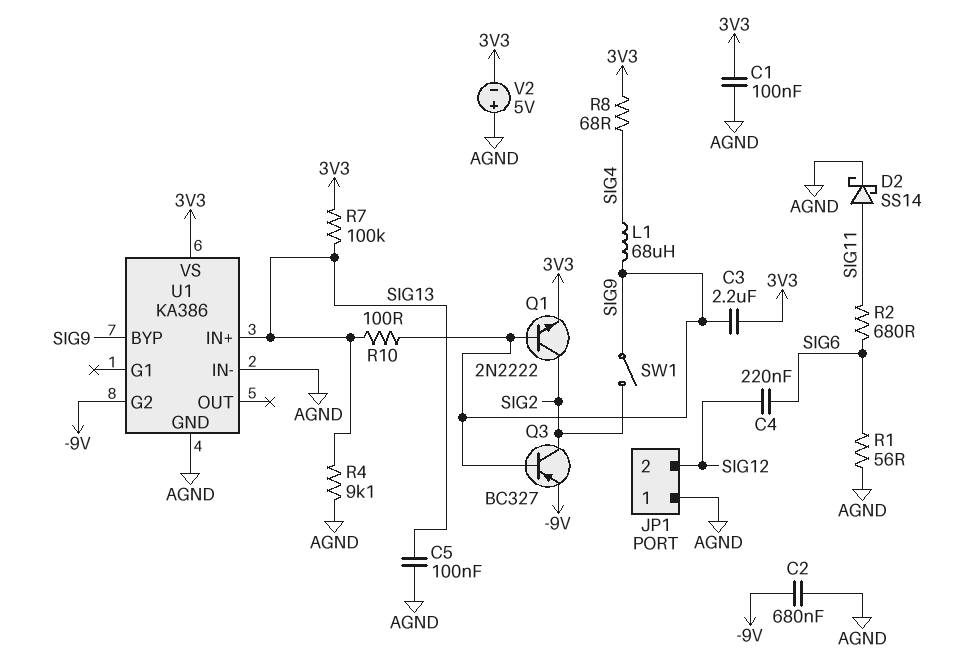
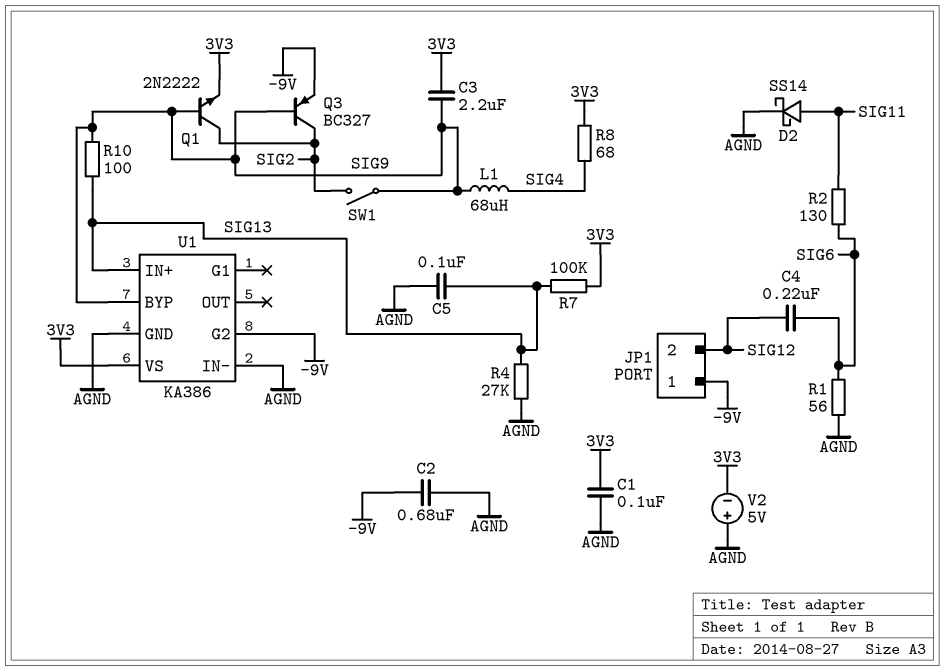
JP1 pin 1: AGND -> -9V
R2: 680 (SIG6, SIG11) -> 130 (SIG6, SIG11)
R4: 9.1k (AGND, SIG13) -> 27k (AGND, SIG13)

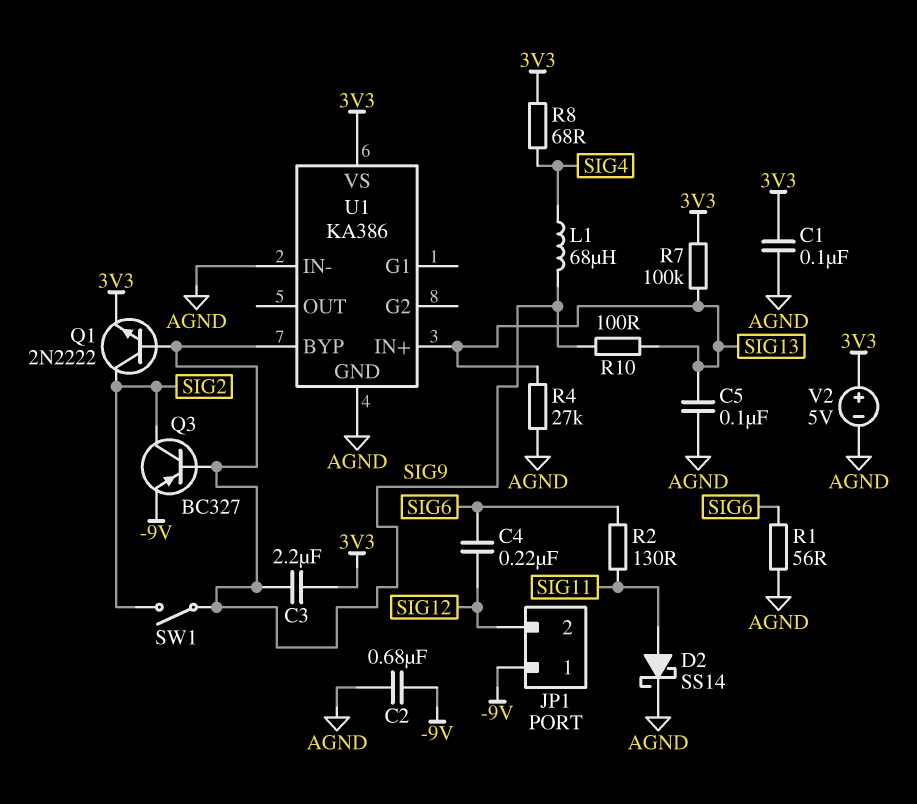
U1 pin G2: -9V -> none
V2: 5V (plus AGND, minus 3V3) -> 5V (plus 3V3, minus AGND)

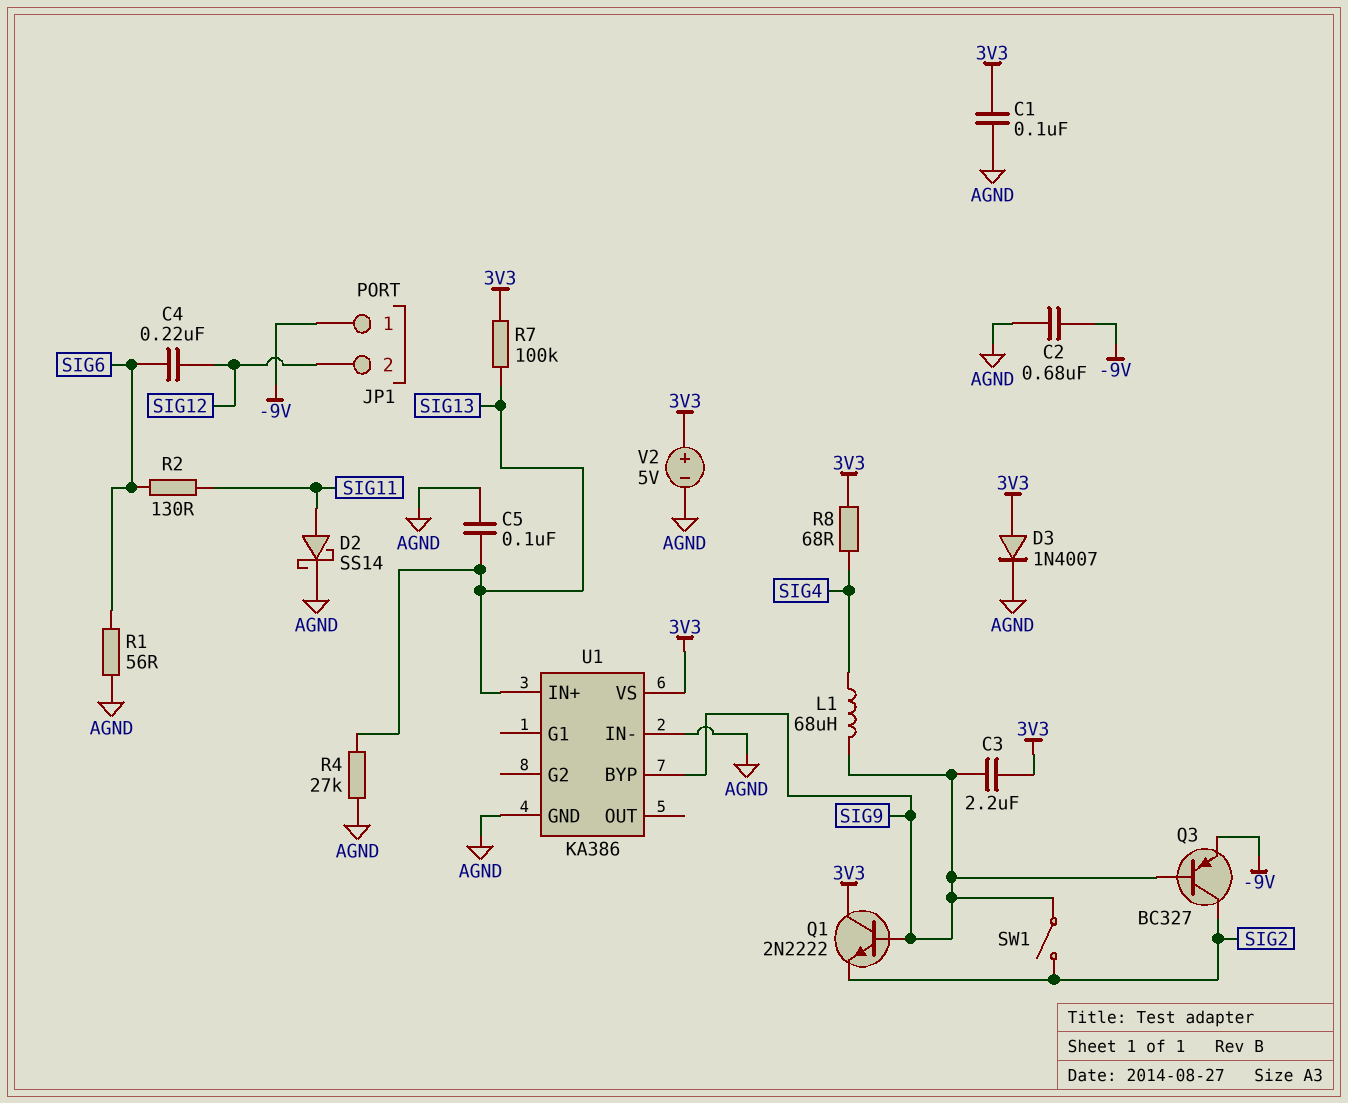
D3: none -> diode 1N4007 (A 3V3, K AGND)
Q1: NPN 2N2222 (B SIG9, C SIG2, E 3V3) -> NPN 2N2222 (B SIG9, C 3V3, E SIG2)
R10: 100 (SIG9, SIG13) -> none

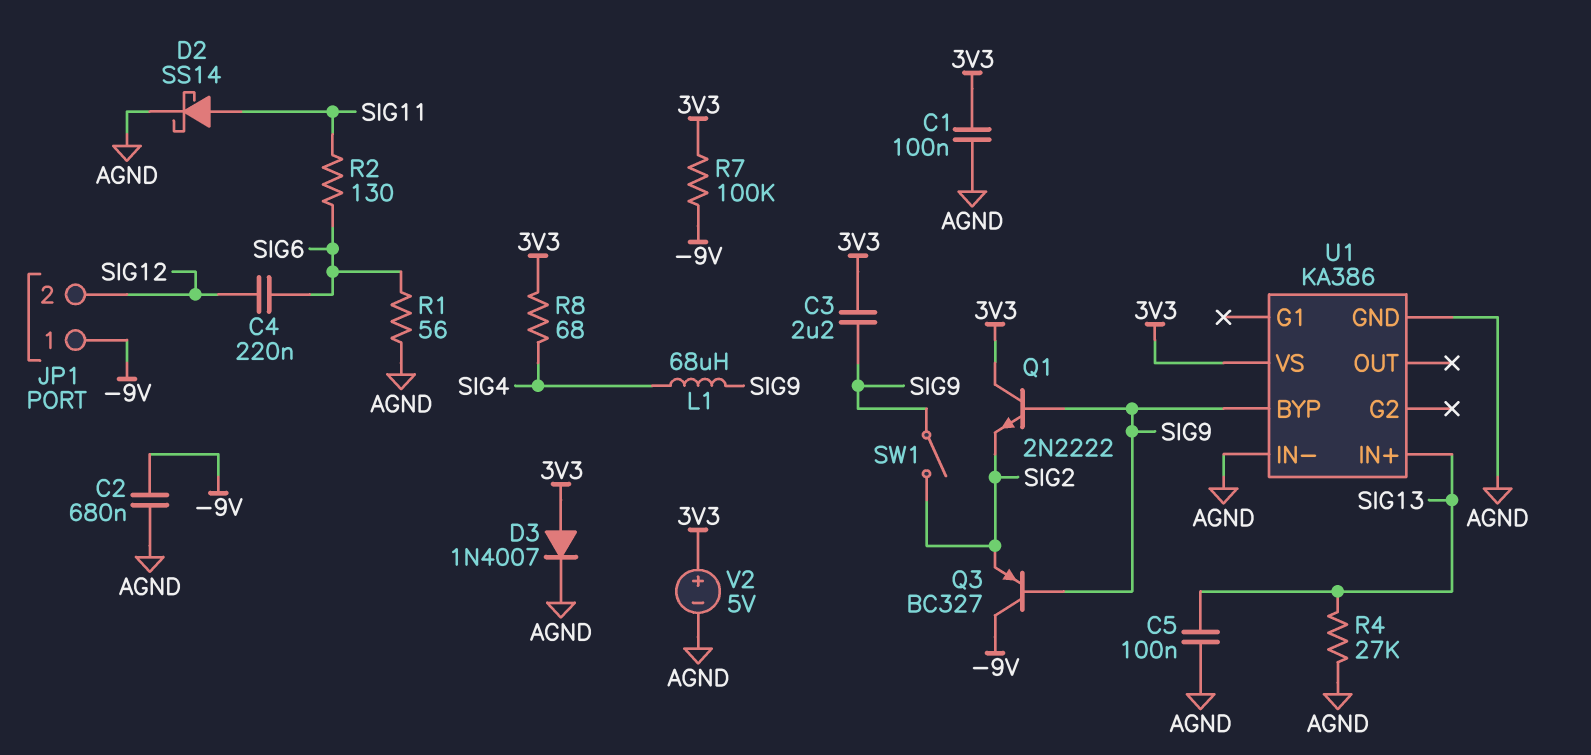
Q3: PNP BC327 (B SIG9, C SIG2, E -9V) -> PNP BC327 (B SIG9, C -9V, E SIG2)
R7: 100k (3V3, SIG13) -> 100k (-9V, 3V3)

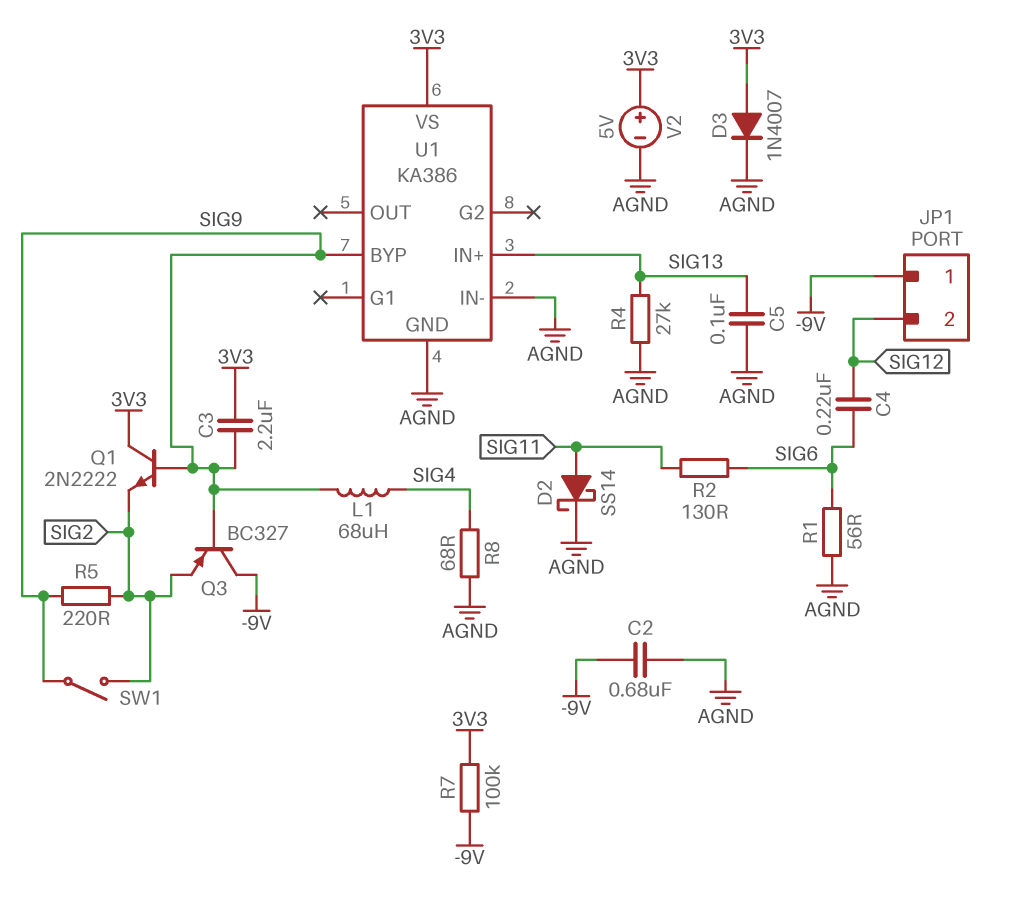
C1: 100nF (3V3, AGND) -> none
R5: none -> 220 (SIG2, SIG9)
R8: 68 (3V3, SIG4) -> 68 (AGND, SIG4)

